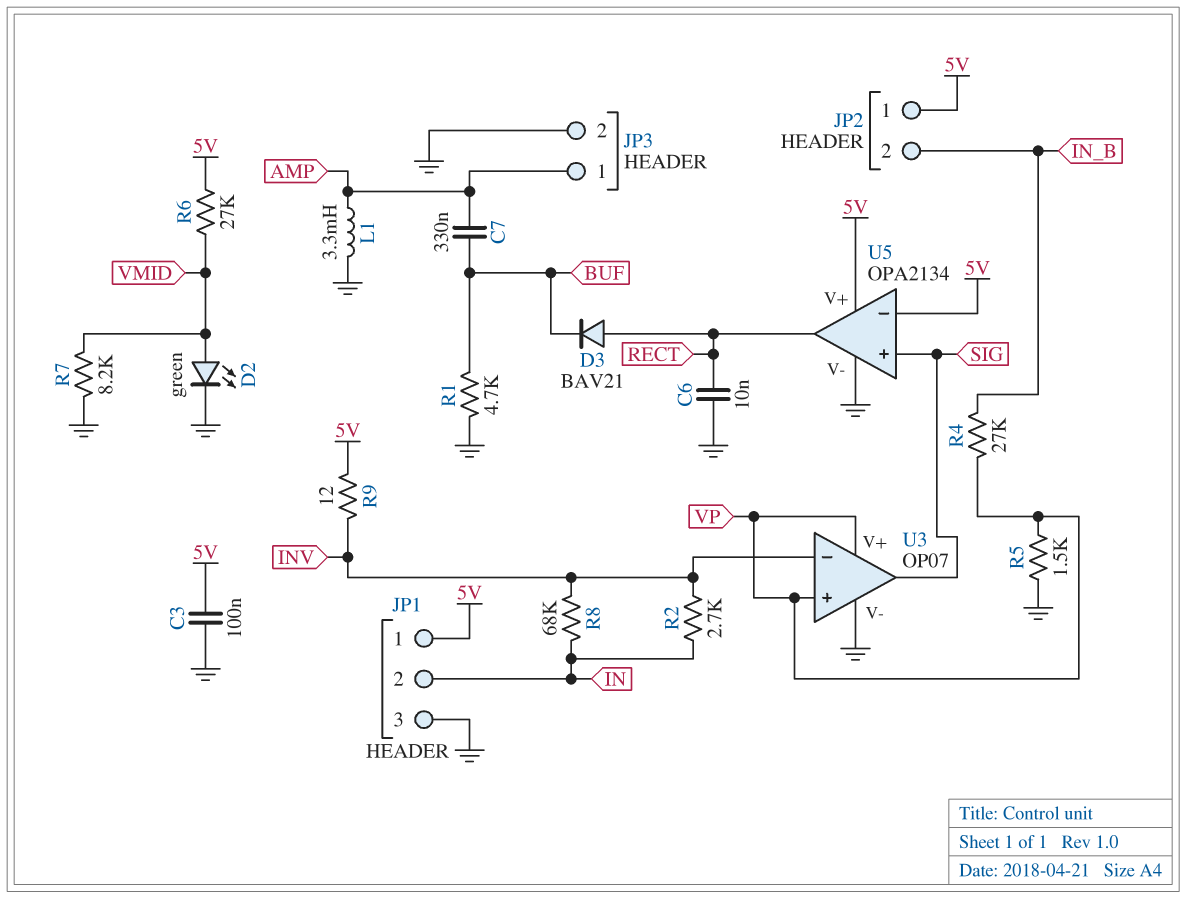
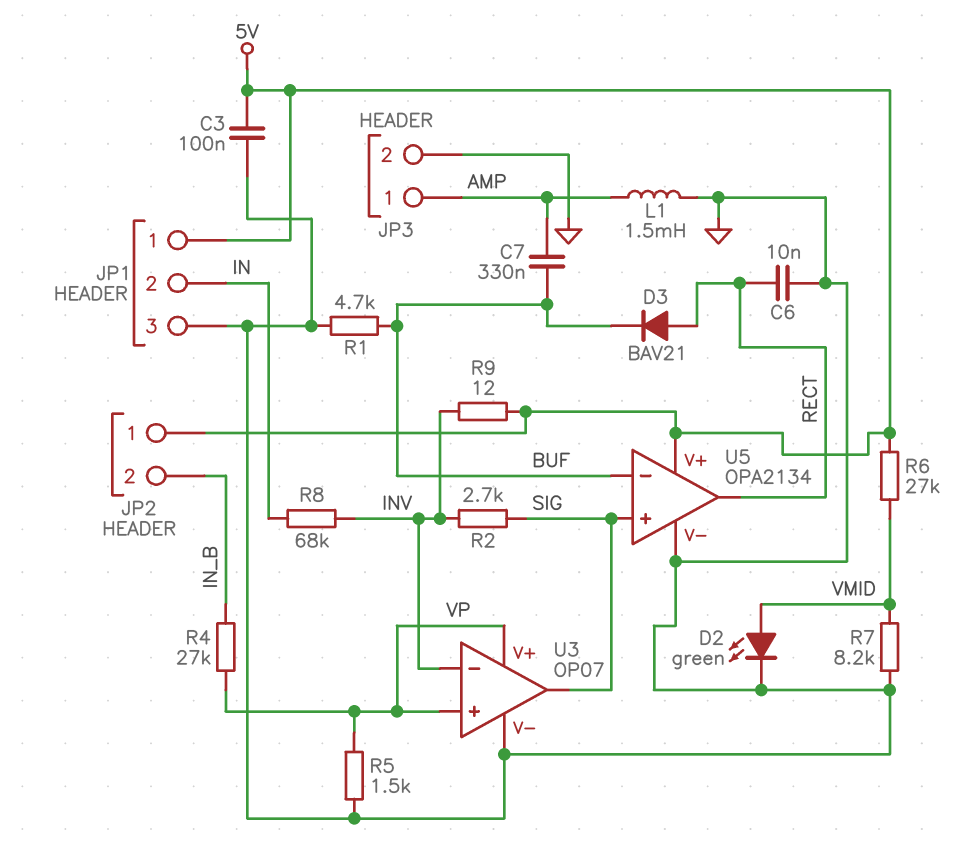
L1: 3.3mH (AMP, GND) -> 1.5mH (AMP, GND)
R2: 2.7k (IN, INV) -> 2.7k (INV, SIG)
U5 pin in-: 5V -> BUF

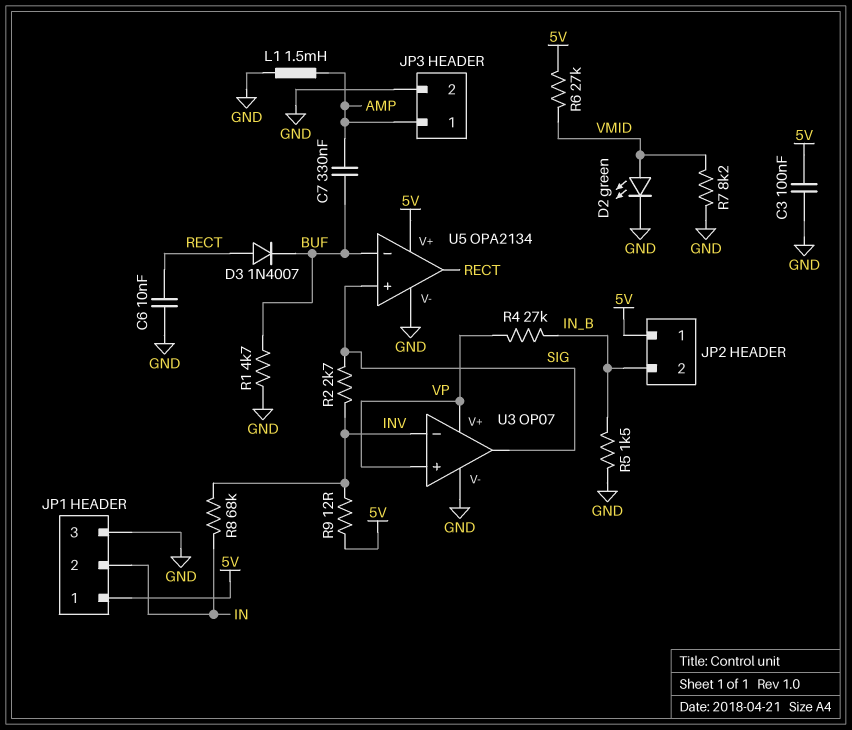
D3: diode BAV21 (A RECT, K BUF) -> diode 1N4007 (A RECT, K BUF)
R5: 1.5k (GND, VP) -> 1.5k (GND, IN_B)

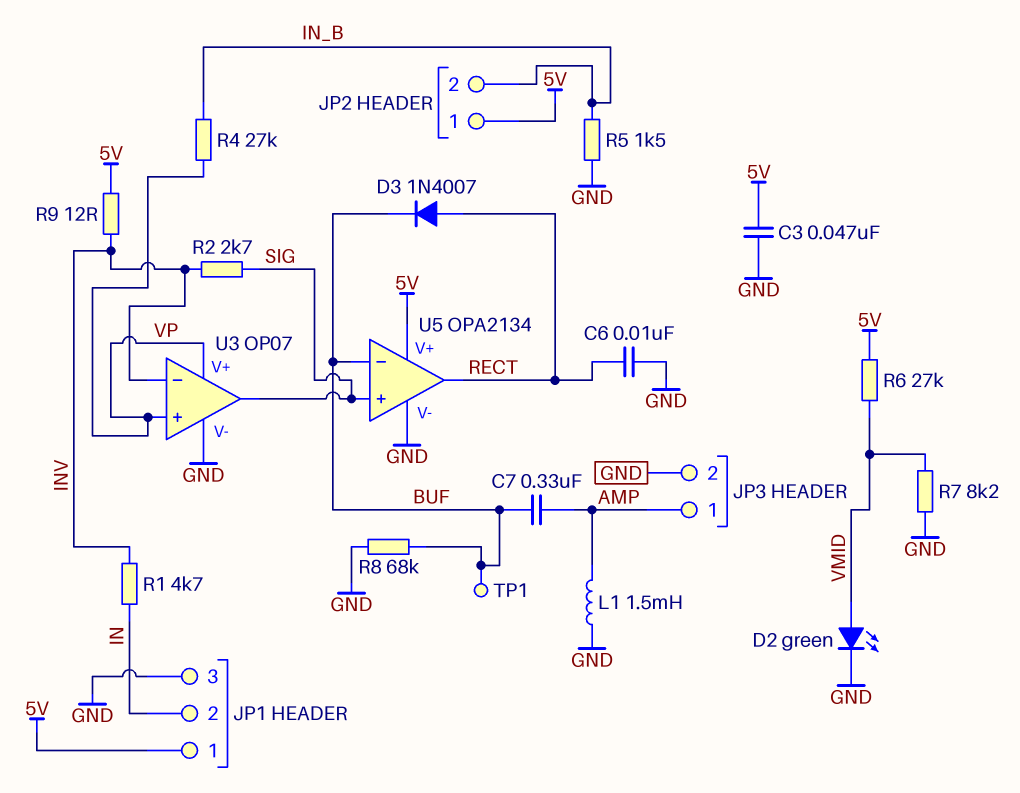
C3: 100nF (5V, GND) -> 47nF (5V, GND)
R1: 4.7k (BUF, GND) -> 4.7k (IN, INV)
R8: 68k (IN, INV) -> 68k (BUF, GND)
TP1: none -> test point (BUF)

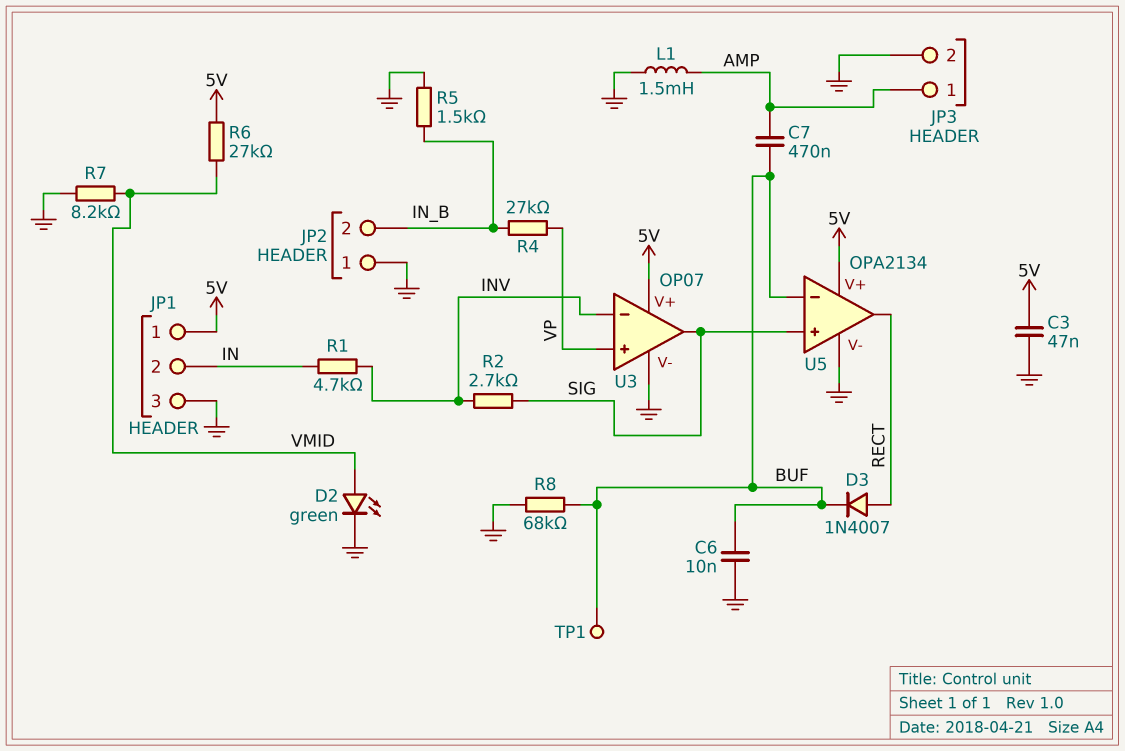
C6: 10nF (GND, RECT) -> 10nF (BUF, GND)
C7: 330nF (AMP, BUF) -> 470nF (AMP, BUF)
JP2 pin 1: 5V -> GND
R9: 12 (5V, INV) -> none
U3 pin V+: VP -> 5V

